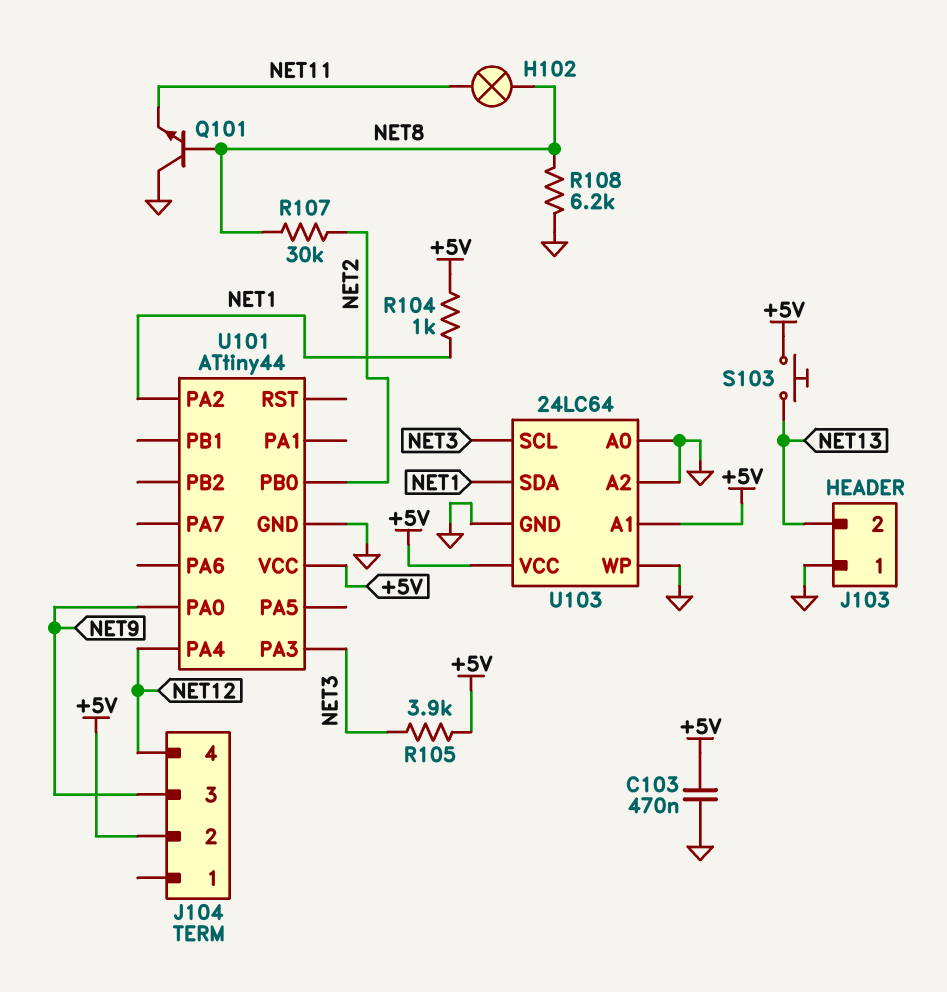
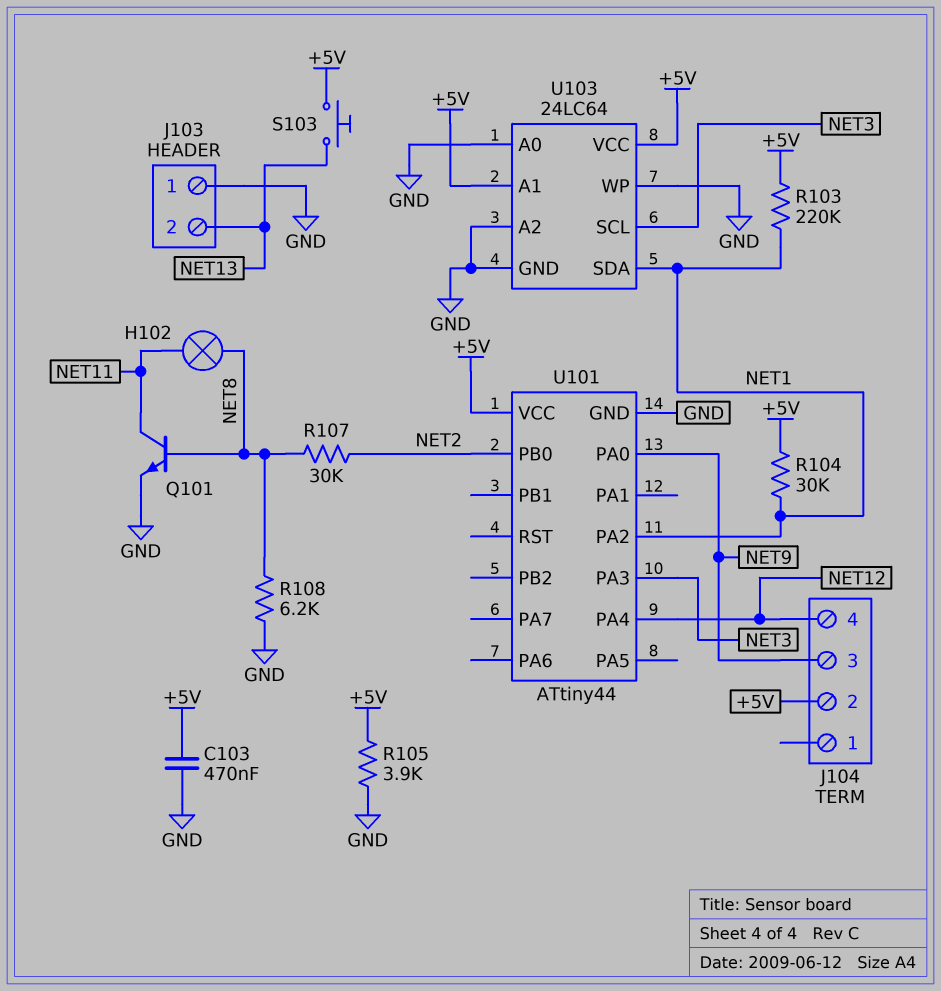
Q101: NPN (B NET8, C GND, E NET11) -> NPN (B NET8, C NET11, E GND)
R103: none -> 220k (+5V, NET1)
R104: 1k (+5V, NET1) -> 30k (+5V, NET1)
R105: 3.9k (+5V, NET3) -> 3.9k (+5V, GND)

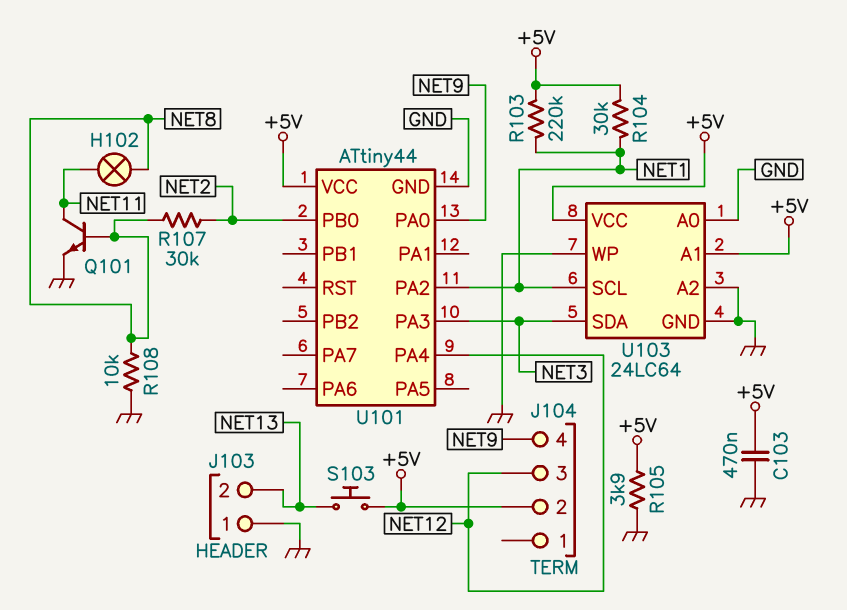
J104 pin 3: NET9 -> NET12
J104 pin 4: NET12 -> NET9
R108: 6.2k (GND, NET8) -> 10k (GND, NET8)
U103 pin SCL: NET3 -> NET1
U103 pin SDA: NET1 -> NET3

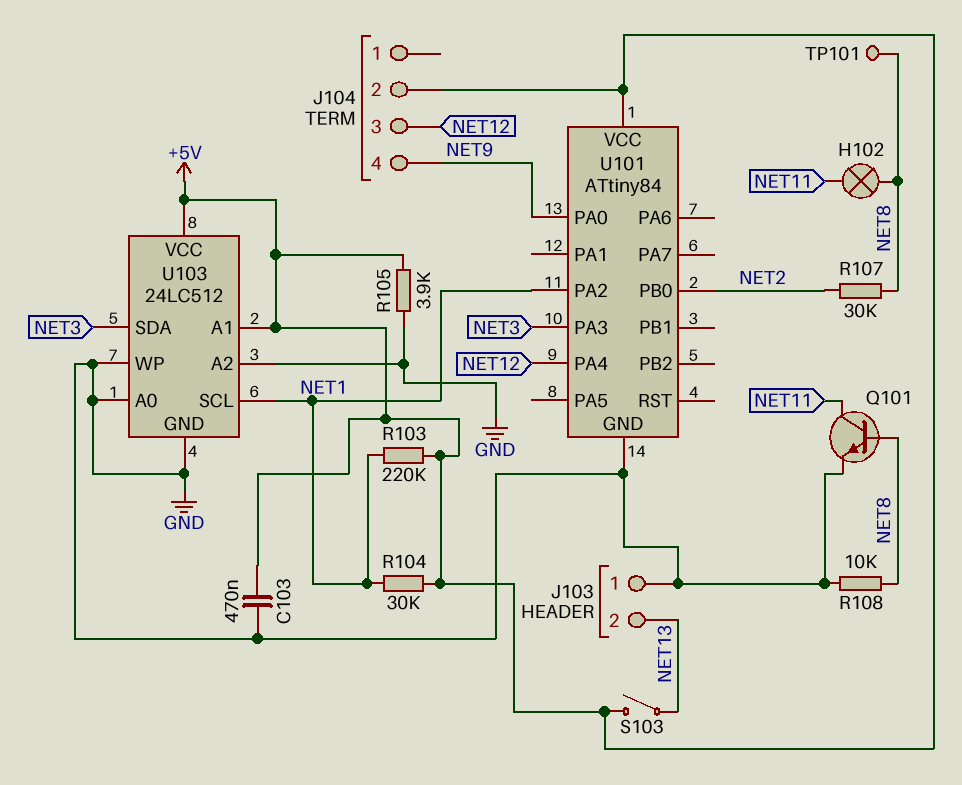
S103: button (+5V, NET13) -> switch (+5V, NET13)
TP101: none -> test point (NET8)
U101: ATtiny44 -> ATtiny84
U103: 24LC64 -> 24LC512

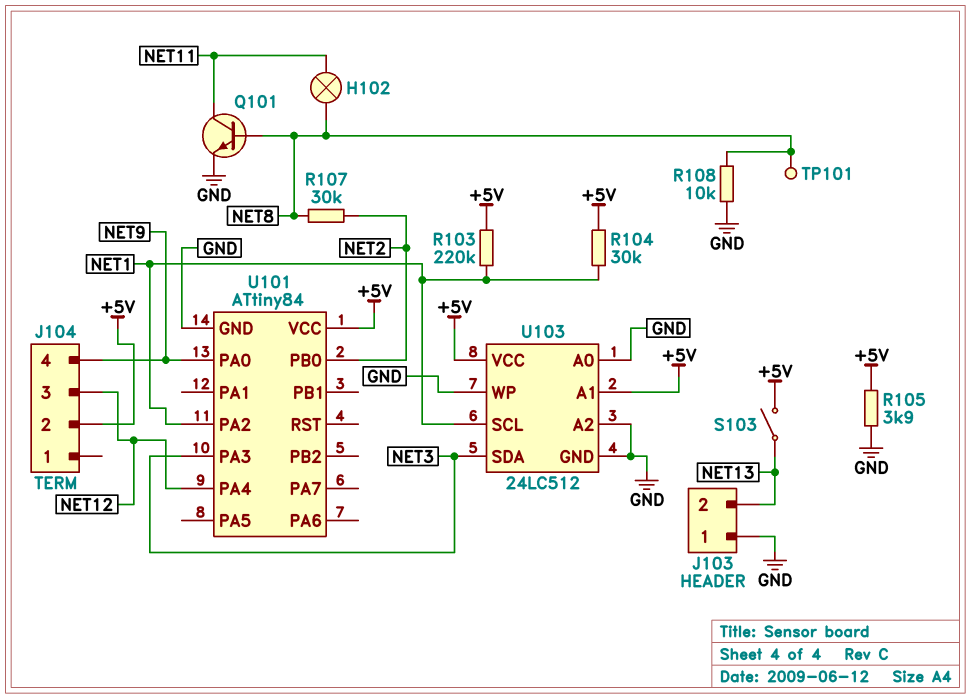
C103: 470nF (+5V, GND) -> none

